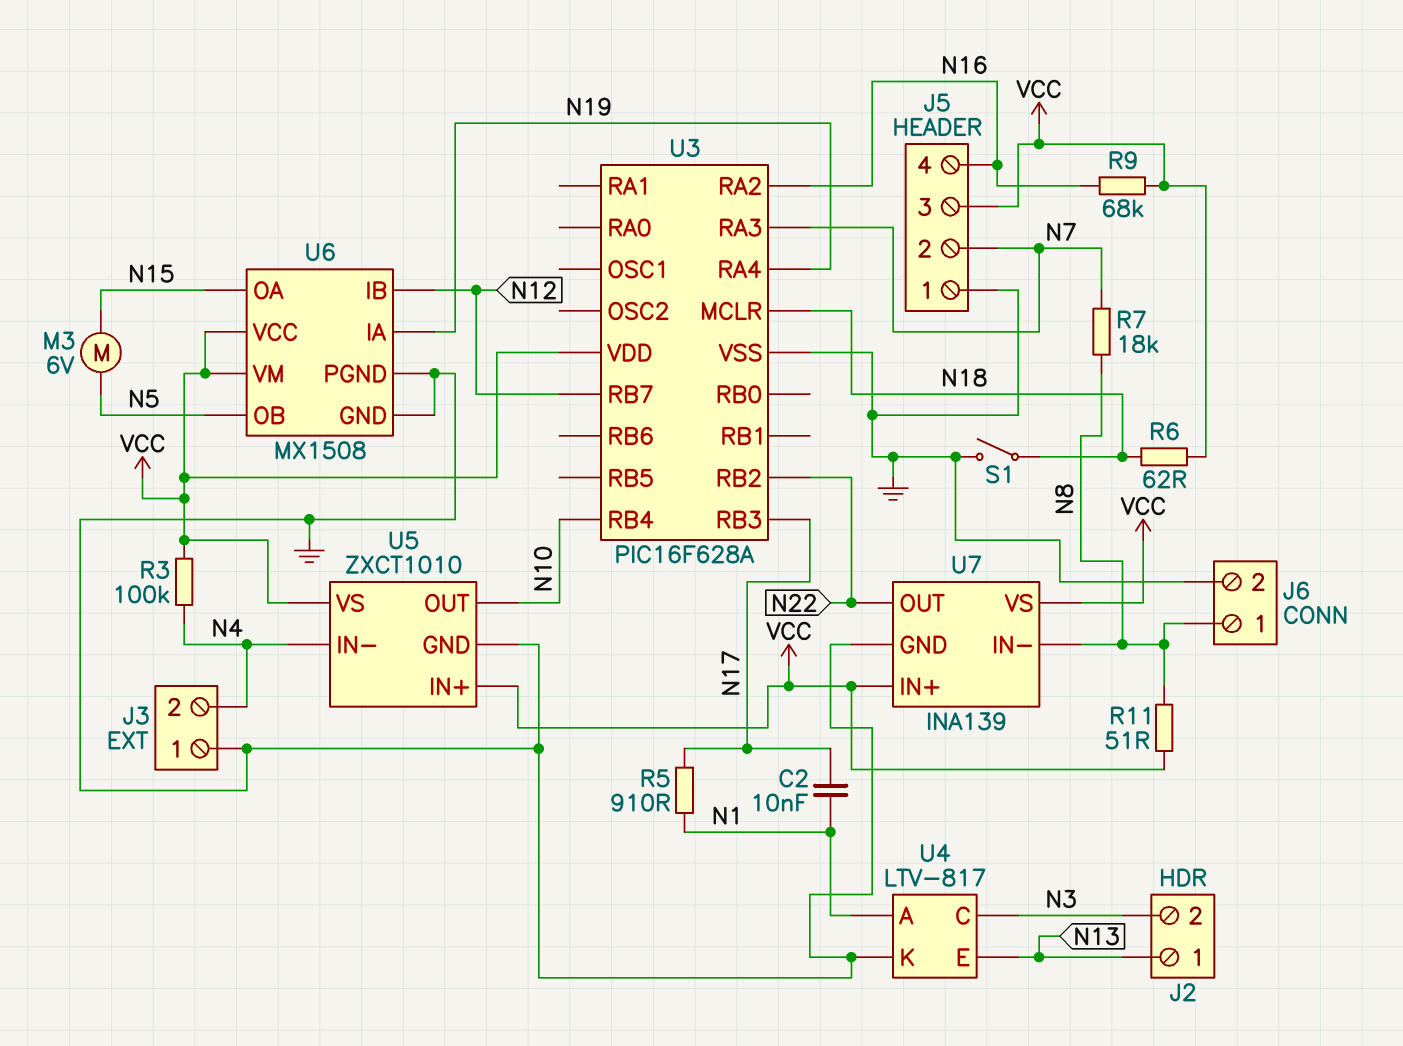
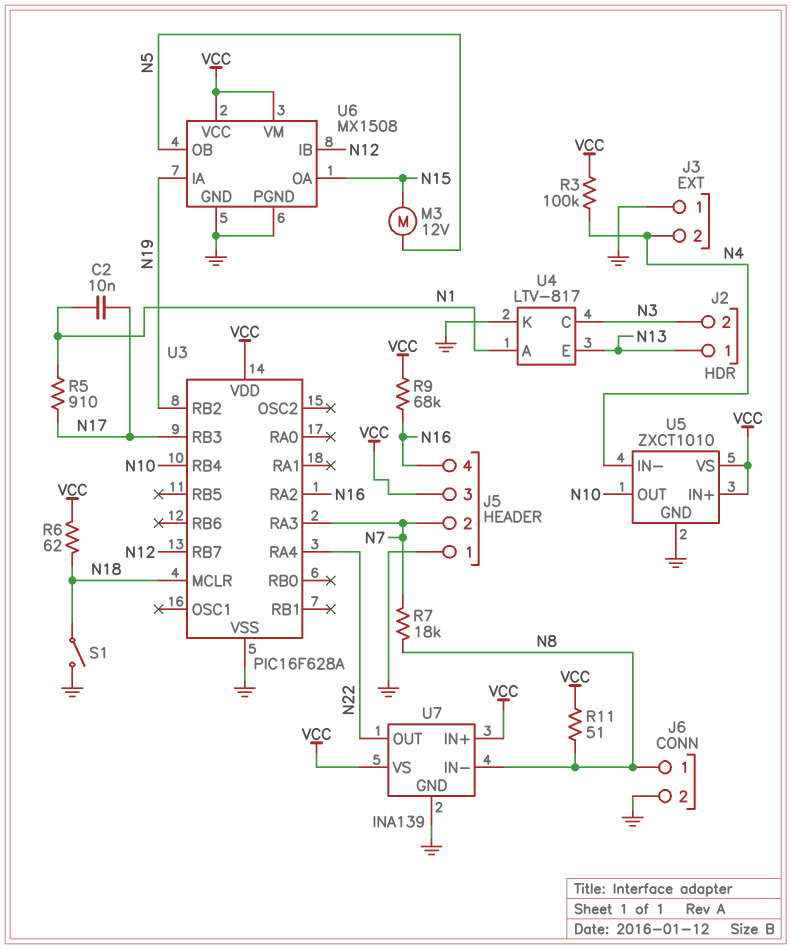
M3: motor 6V (N5, N15) -> motor 12V (N5, N15)
U3 pin RA4: N19 -> N22
U3 pin RB2: N22 -> N19

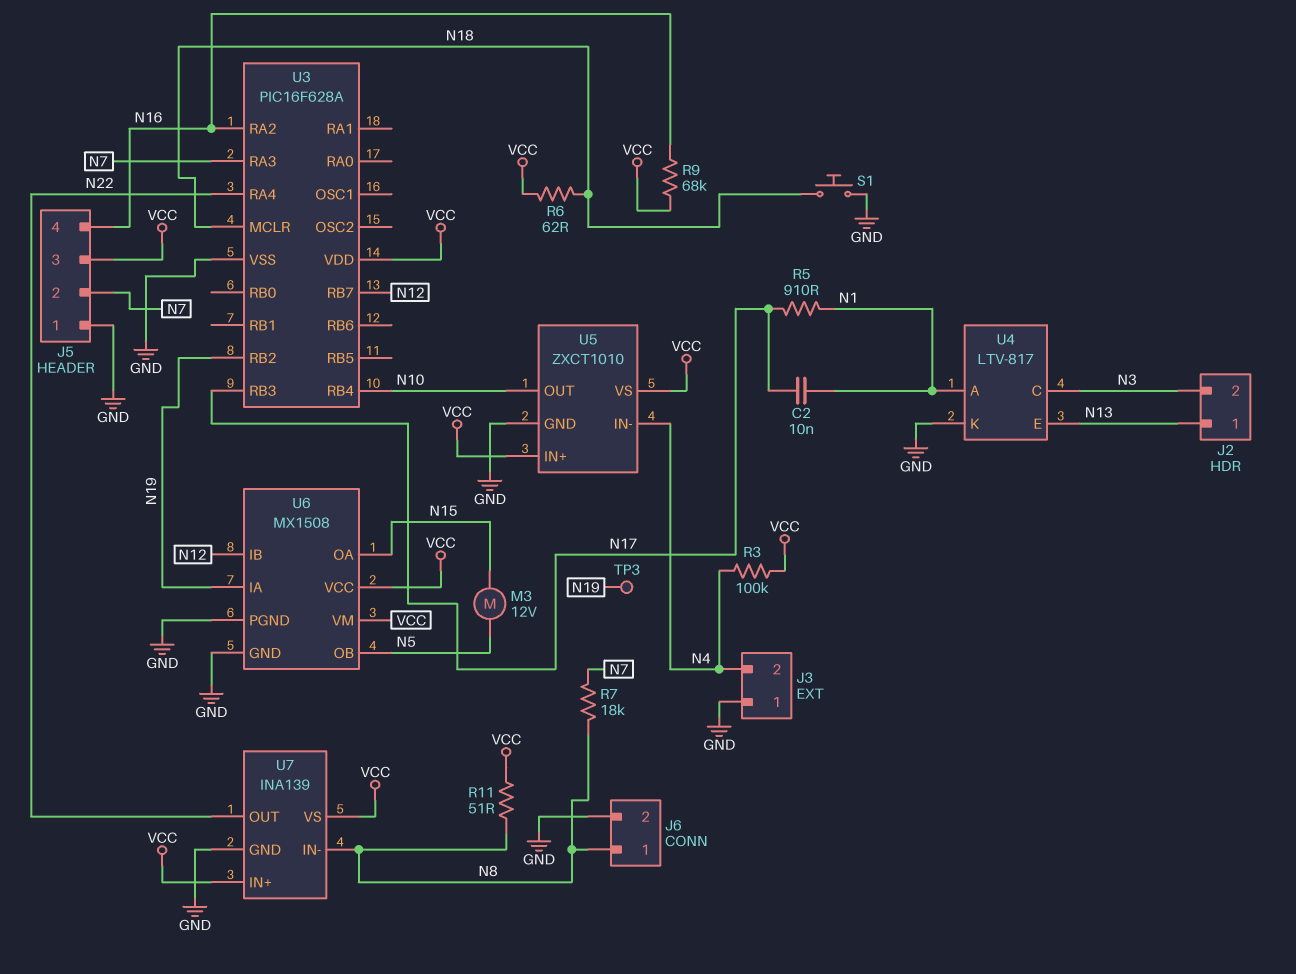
S1: switch (GND, N18) -> button (GND, N18)
TP3: none -> test point (N19)

